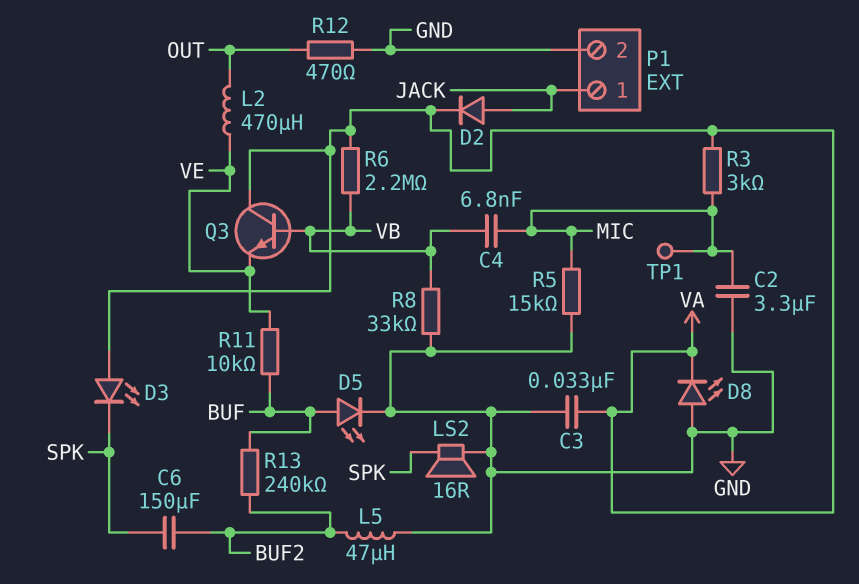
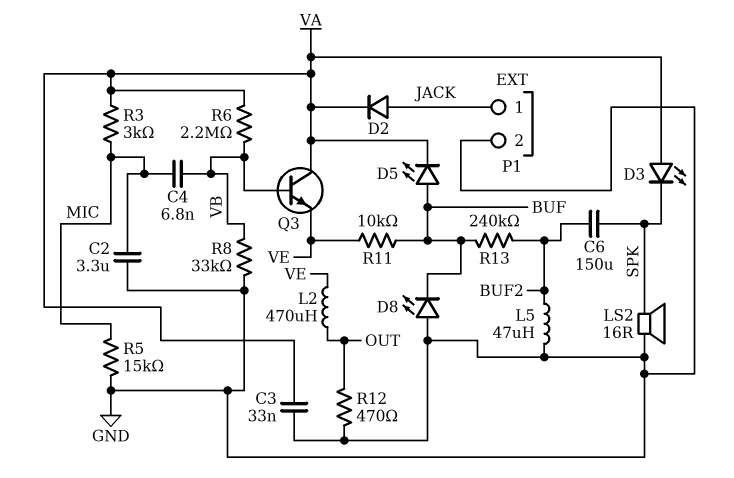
D5: LED (A BUF, K GND) -> LED (A BUF, K VA)
D8: LED (A GND, K VA) -> LED (A GND, K BUF)
TP1: test point (MIC) -> none

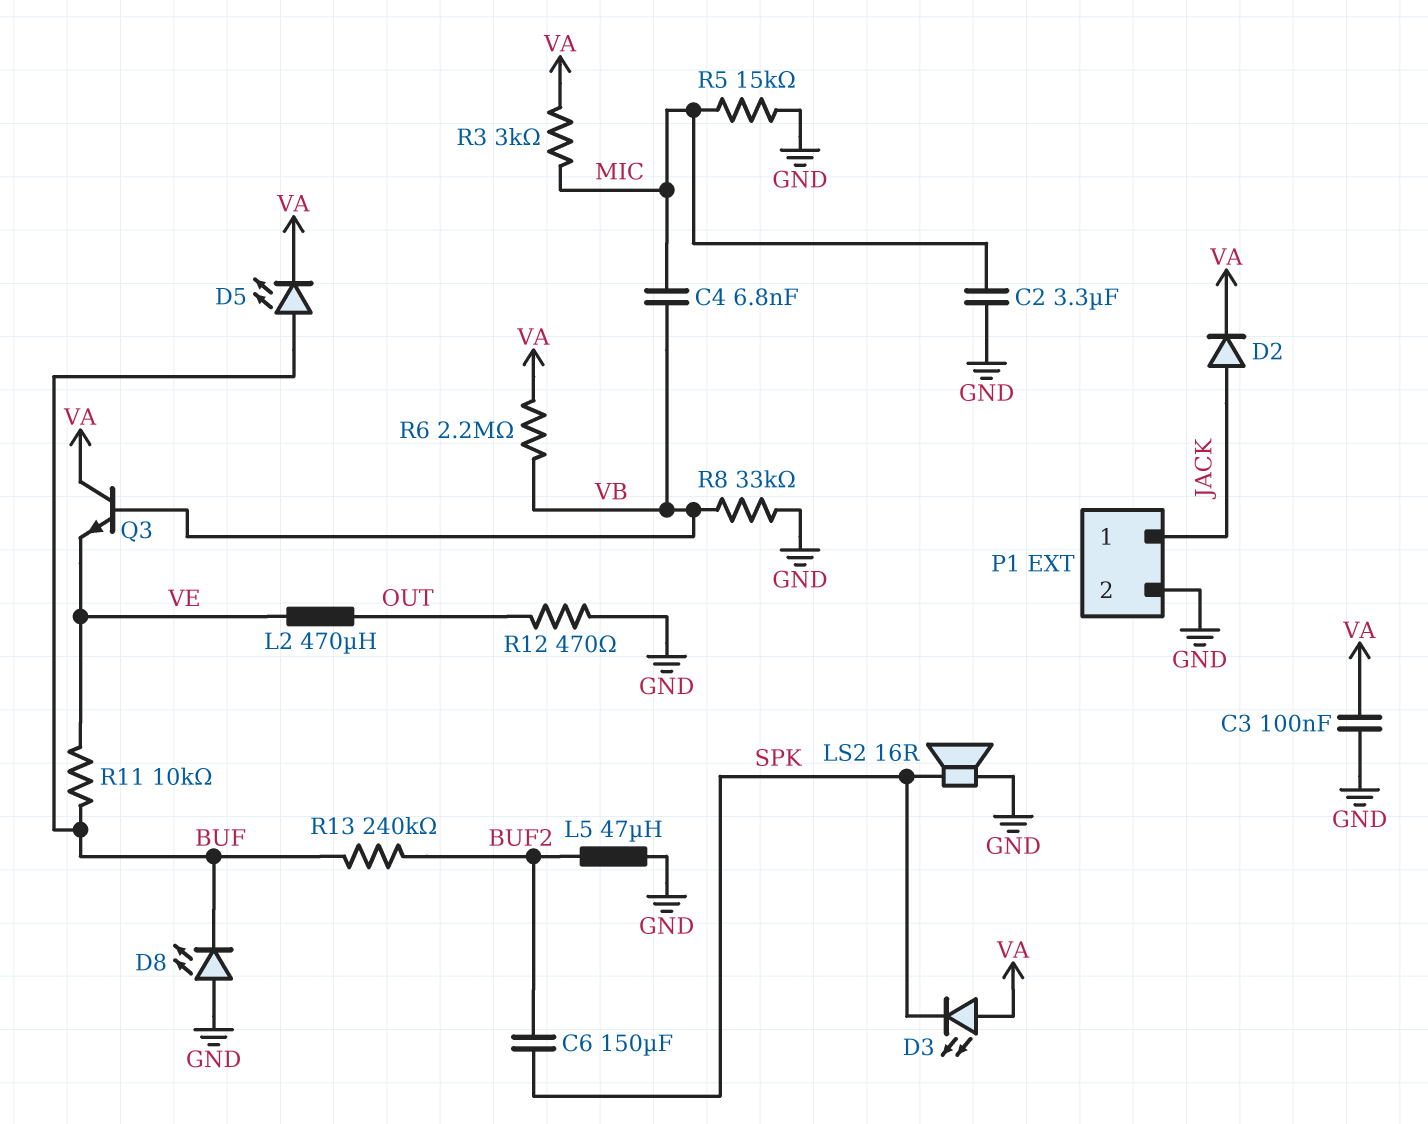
C3: 33nF (GND, VA) -> 100nF (GND, VA)

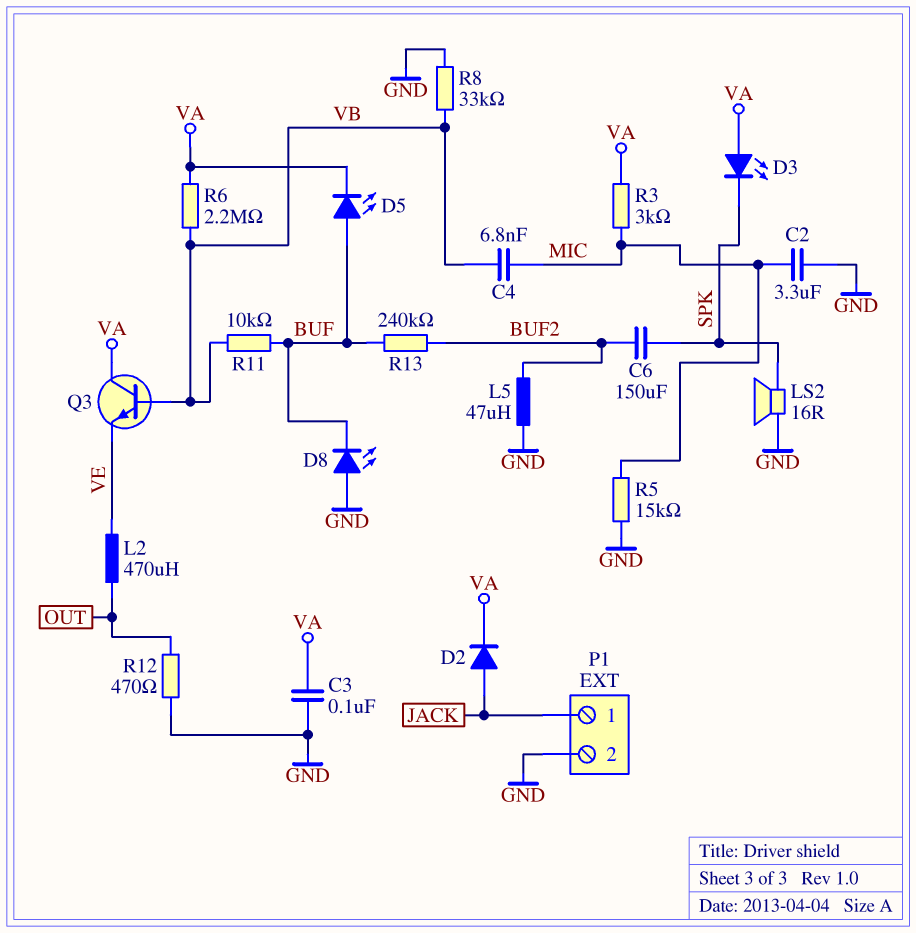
R11: 10k (BUF, VE) -> 10k (BUF, VB)

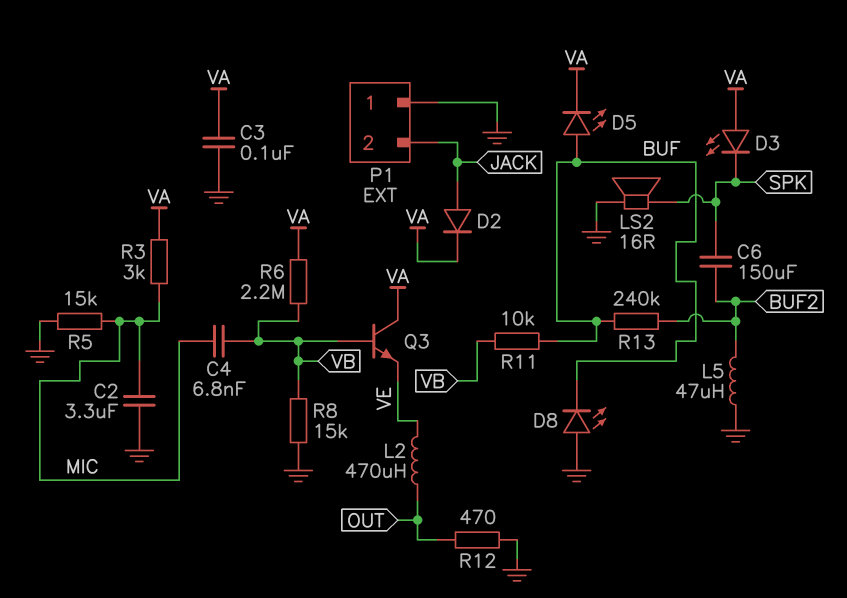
P1 pin 1: JACK -> GND
P1 pin 2: GND -> JACK
R8: 33k (GND, VB) -> 15k (GND, VB)

